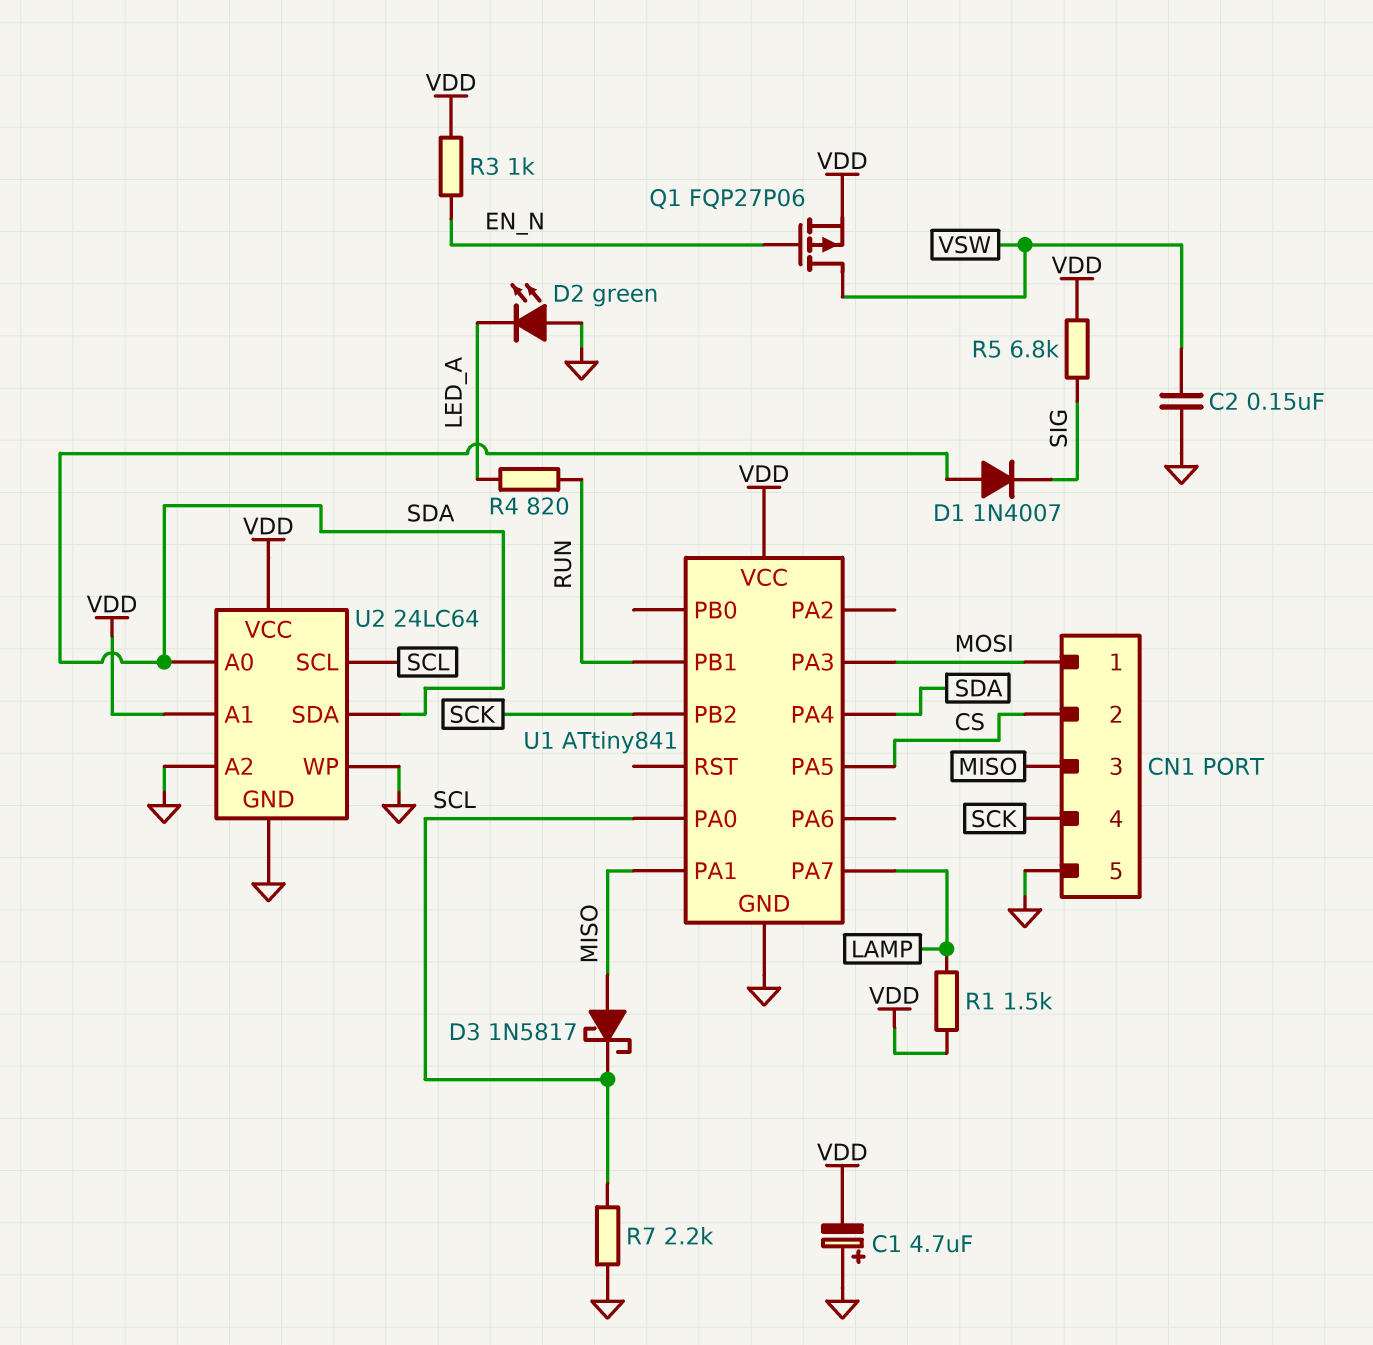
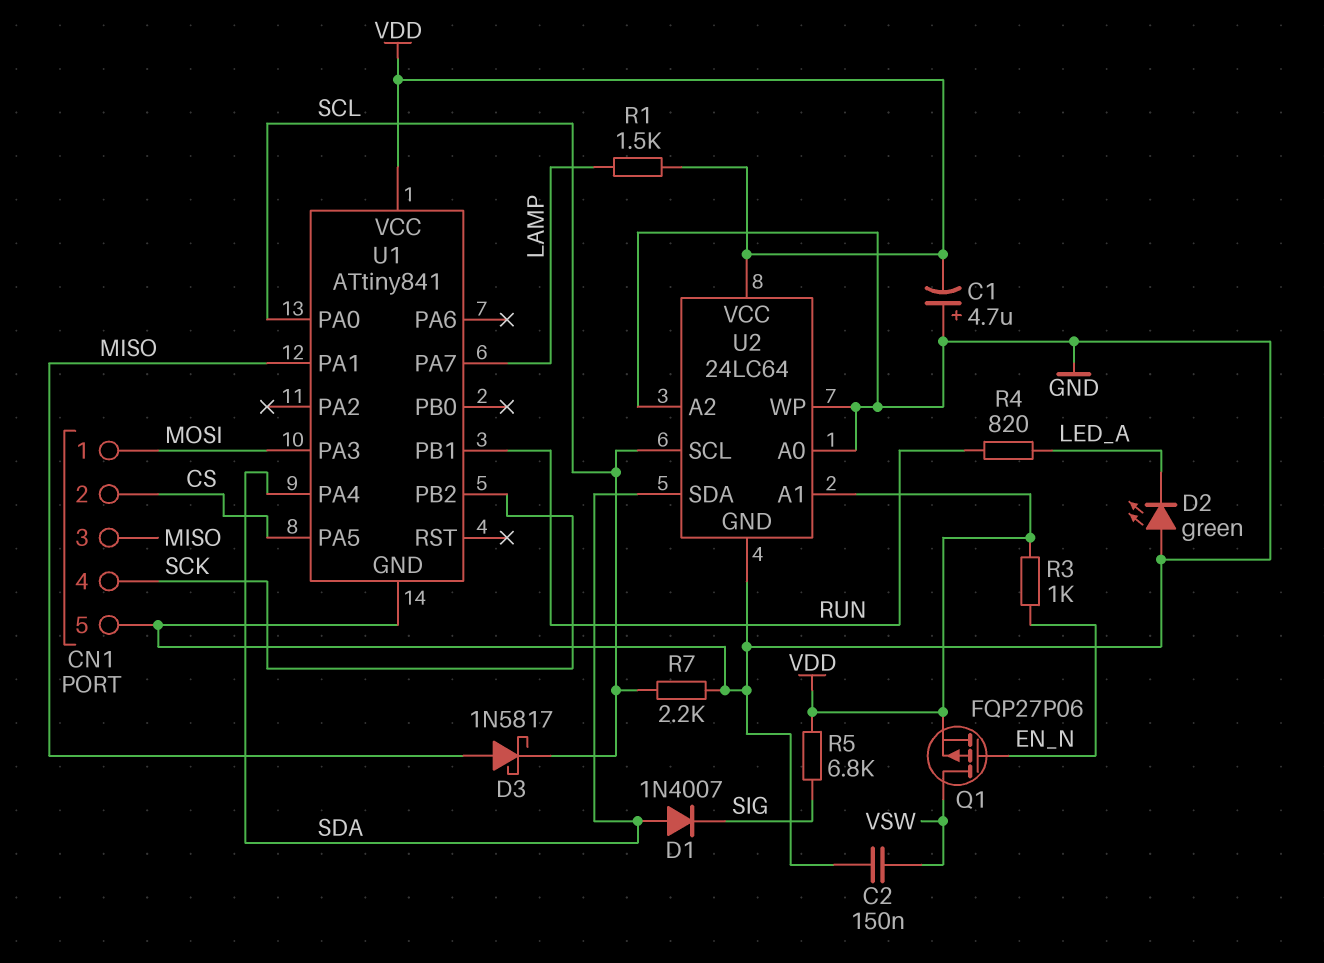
U2 pin A0: SDA -> GND

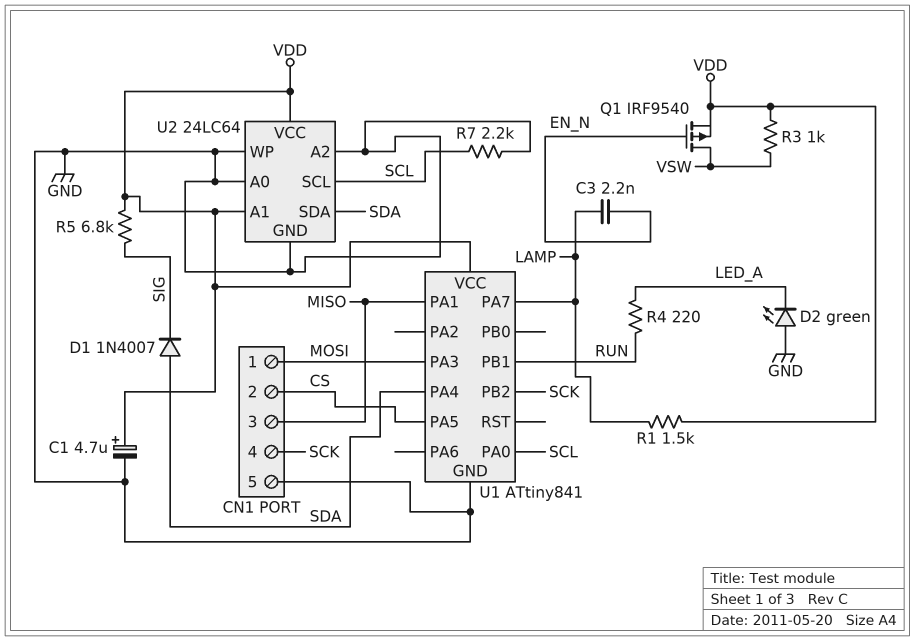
C1: 4.7uF (plus GND, minus VDD) -> 4.7uF (plus VDD, minus GND)
C2: 150nF (GND, VSW) -> none
C3: none -> 2.2nF (EN_N, LAMP)
D3: schottky 1N5817 (A MISO, K SCL) -> none
Q1: PMOS FQP27P06 (G EN_N, D VSW, S VDD) -> PMOS IRF9540 (G EN_N, D VSW, S VDD)
R3: 1k (EN_N, VDD) -> 1k (VDD, VSW)
R4: 820 (LED_A, RUN) -> 220 (LED_A, RUN)

